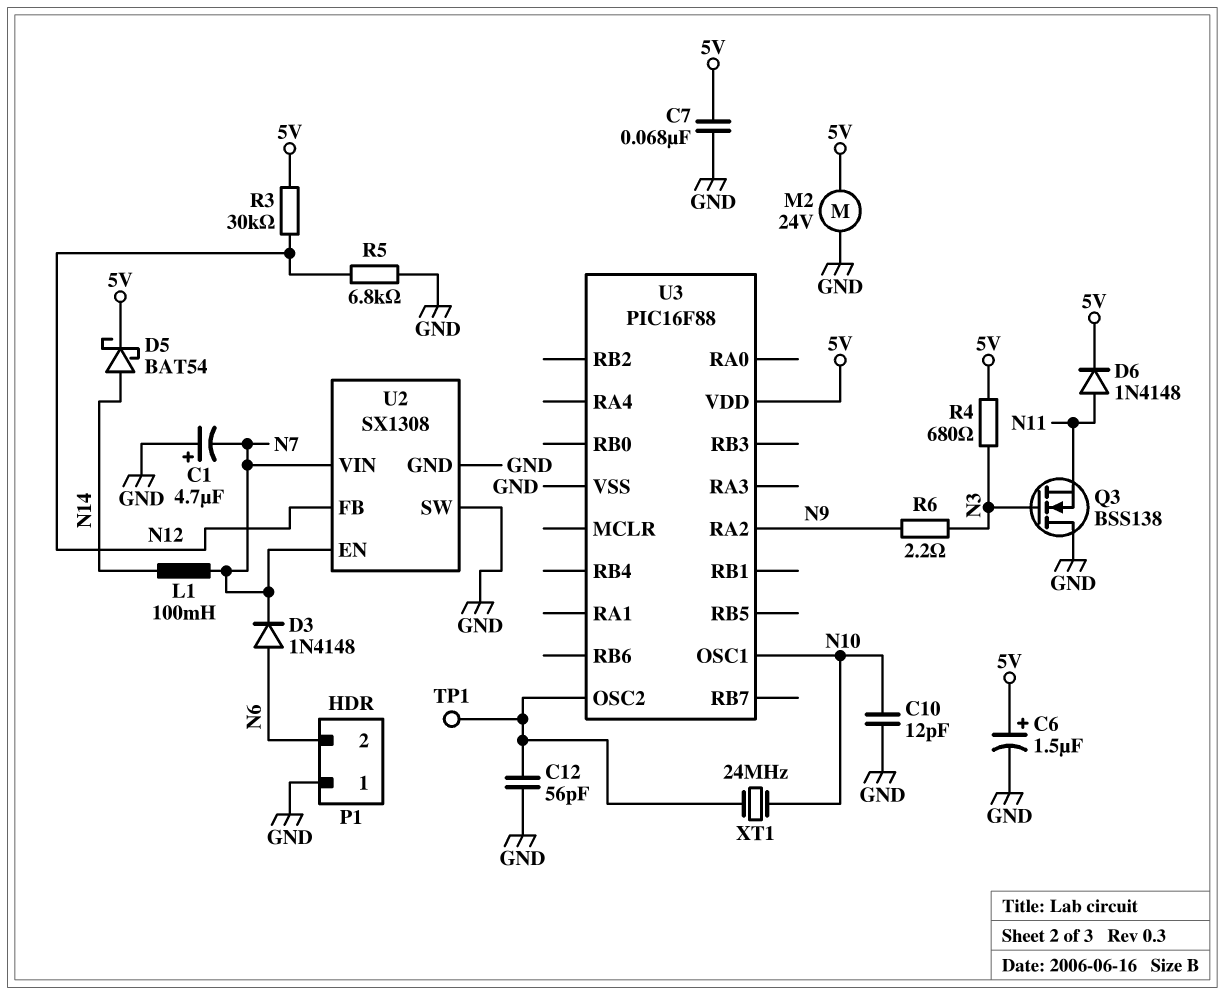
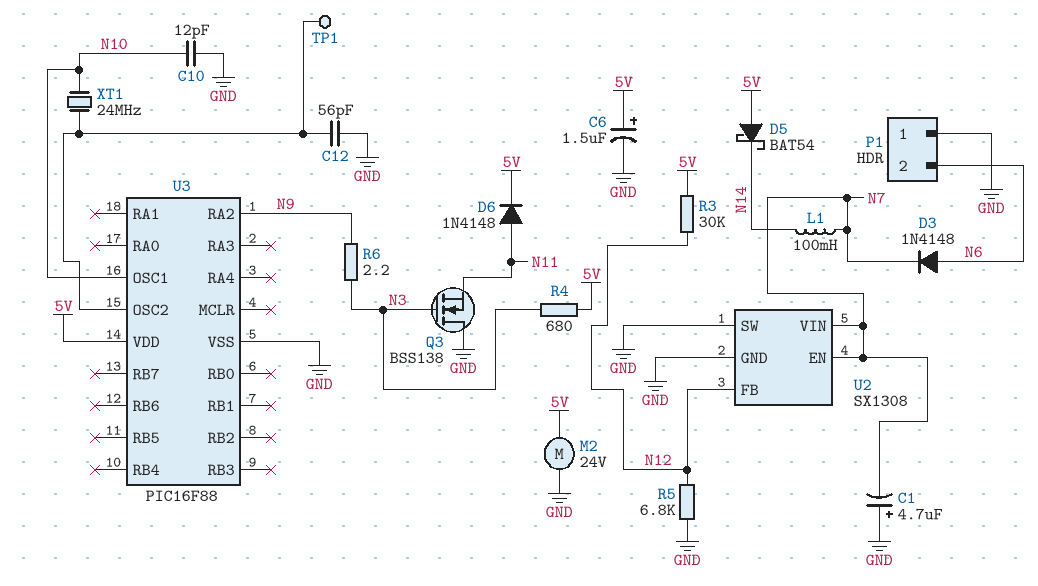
C7: 68nF (5V, GND) -> none
D5: schottky BAT54 (A N14, K 5V) -> schottky BAT54 (A 5V, K N14)

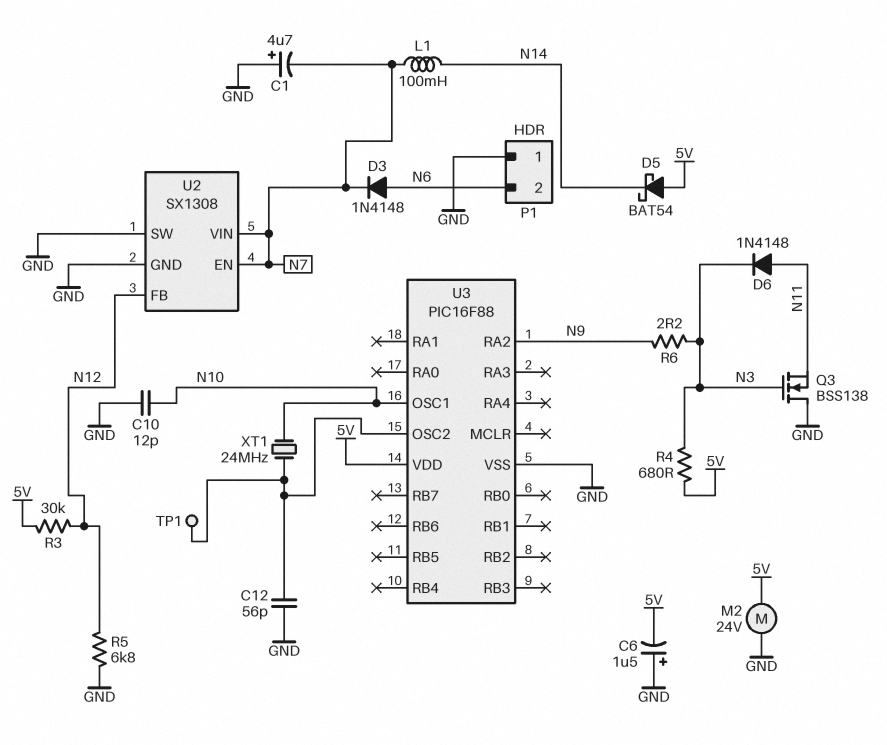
C6: 1.5uF (plus 5V, minus GND) -> 1.5uF (plus GND, minus 5V)
D6: diode 1N4148 (A N11, K 5V) -> diode 1N4148 (A N11, K N3)

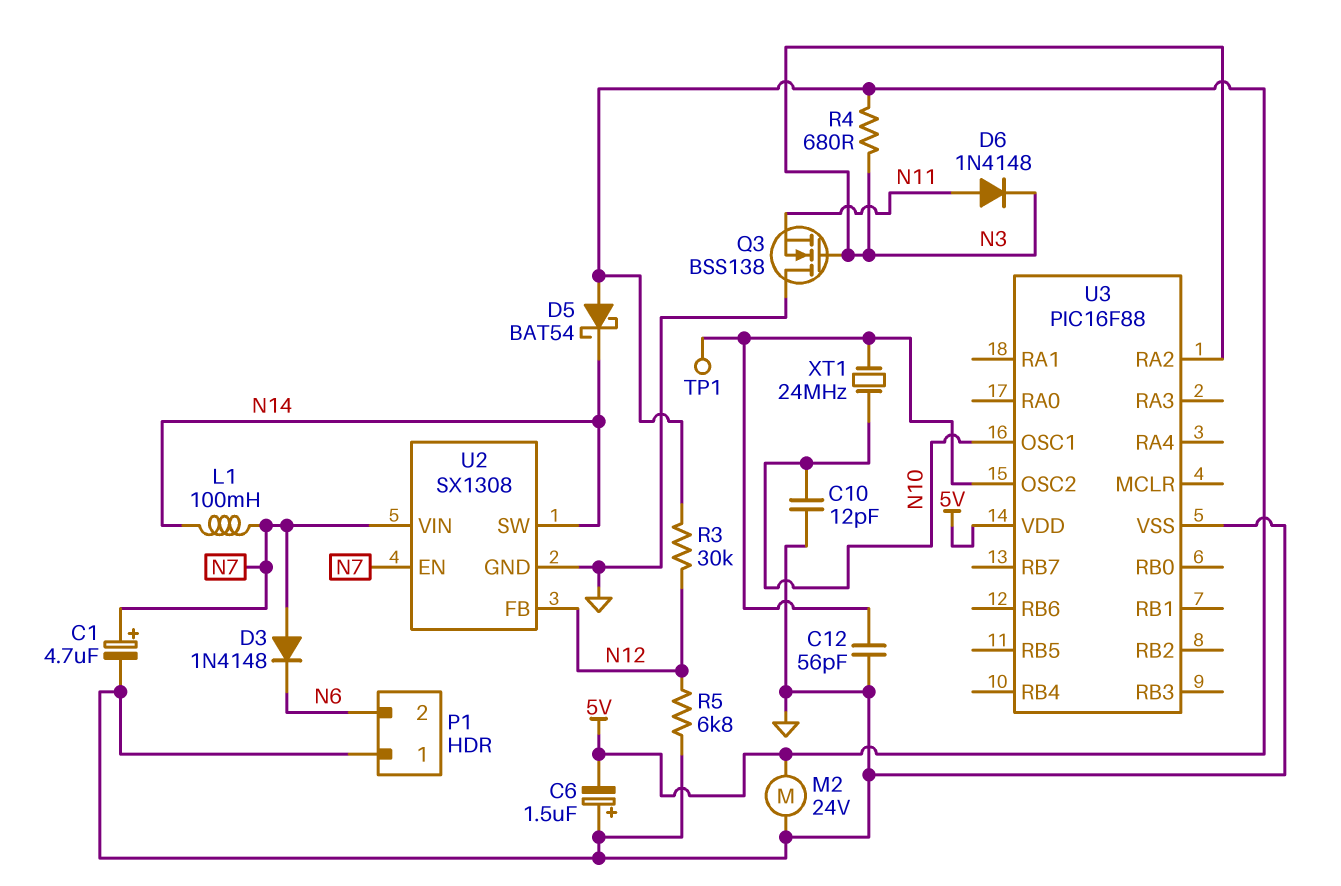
C1: 4.7uF (plus GND, minus N7) -> 4.7uF (plus N7, minus GND)
D3: diode 1N4148 (A N6, K N7) -> diode 1N4148 (A N7, K N6)
R6: 2.2 (N3, N9) -> none
U2 pin SW: GND -> N14
U3 pin RA2: N9 -> N3

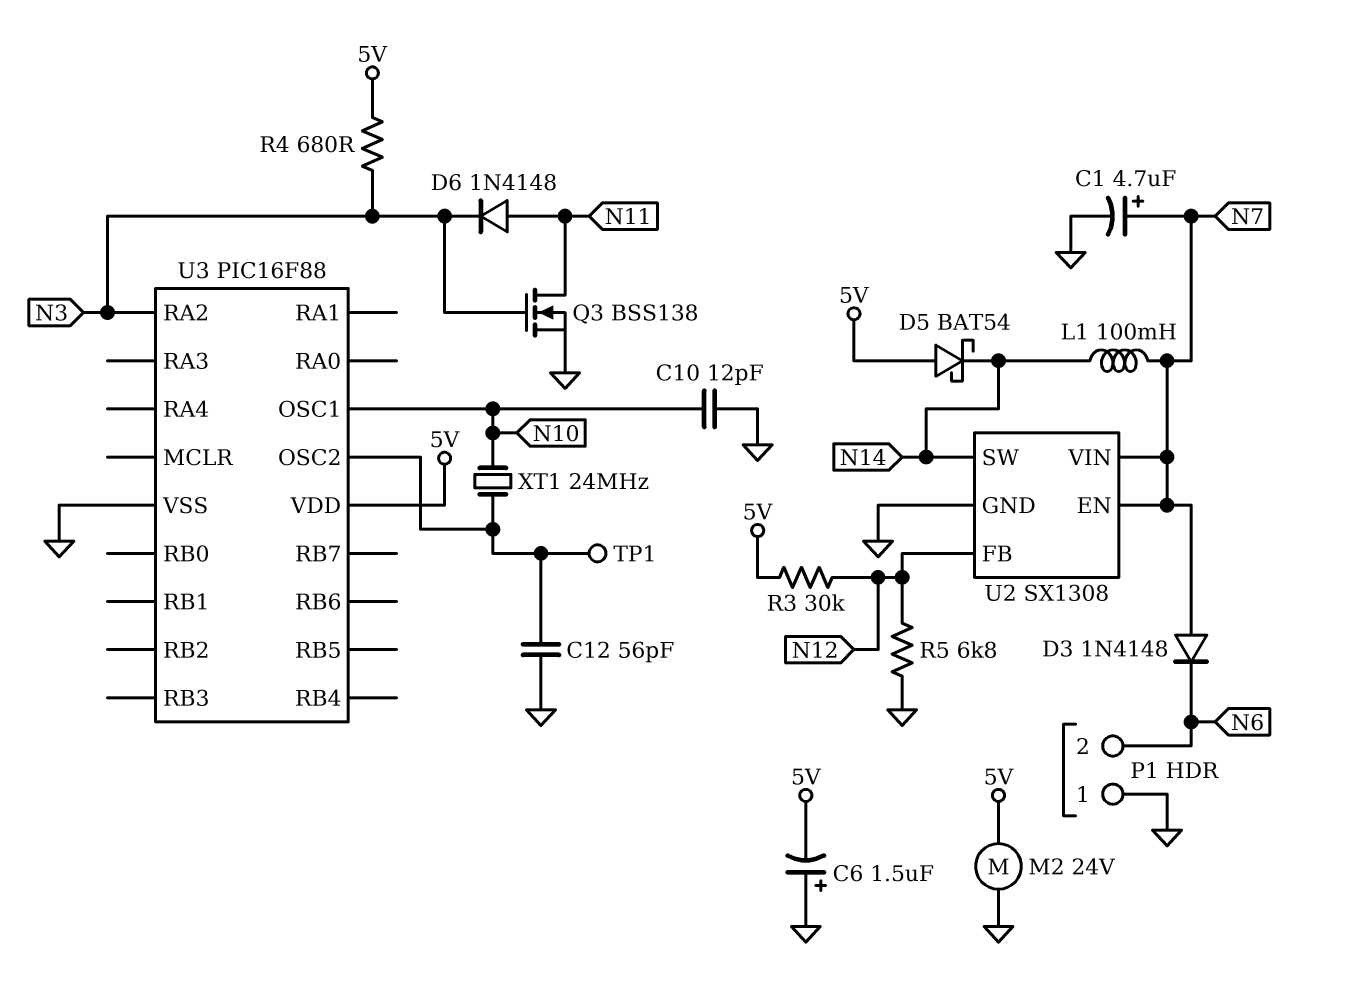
Q3: NMOS BSS138 (G N3, D GND, S N11) -> NMOS BSS138 (G N3, D N11, S GND)

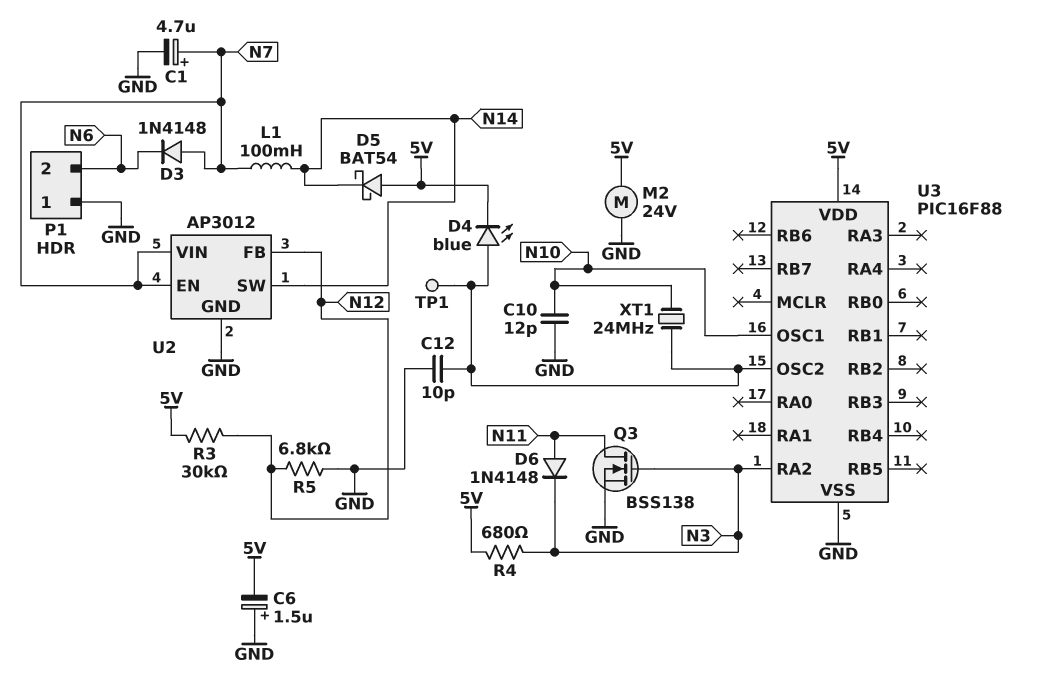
C12: 56pF (GND, U3/OSC2) -> 10pF (GND, U3/OSC2)
D4: none -> LED blue (A U3/OSC2, K 5V)
U2: SX1308 -> AP3012

